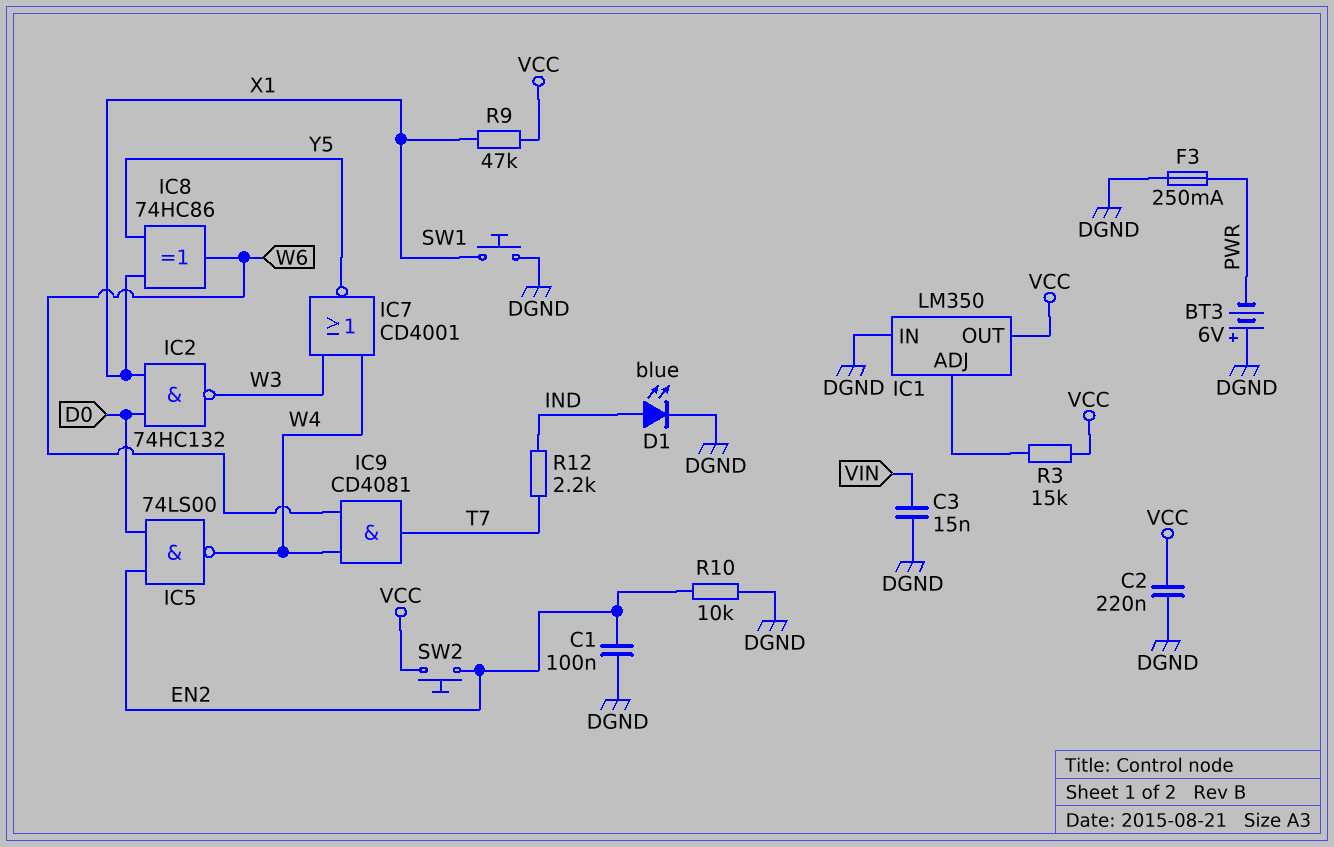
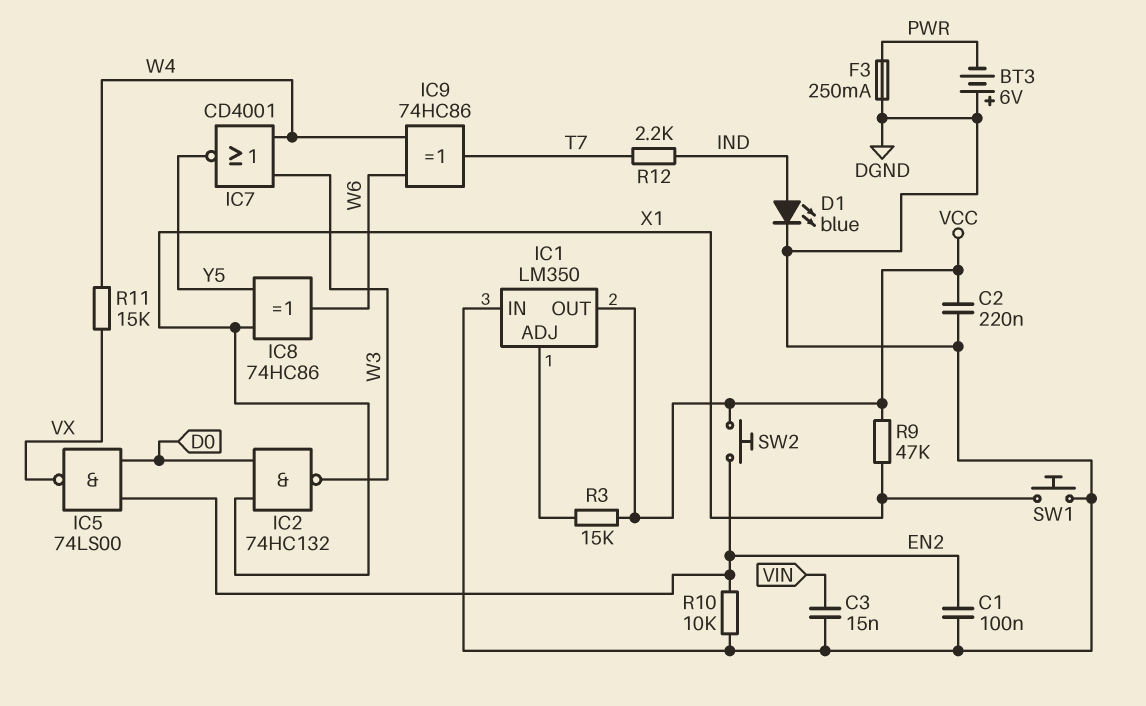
IC5: NAND 74LS00 (in D0, in EN2, out W4) -> NAND 74LS00 (in D0, in EN2, out VX)
IC9: AND CD4081 (in W4, in W6, out T7) -> XOR 74HC86 (in W4, in W6, out T7)
R11: none -> 15k (VX, W4)

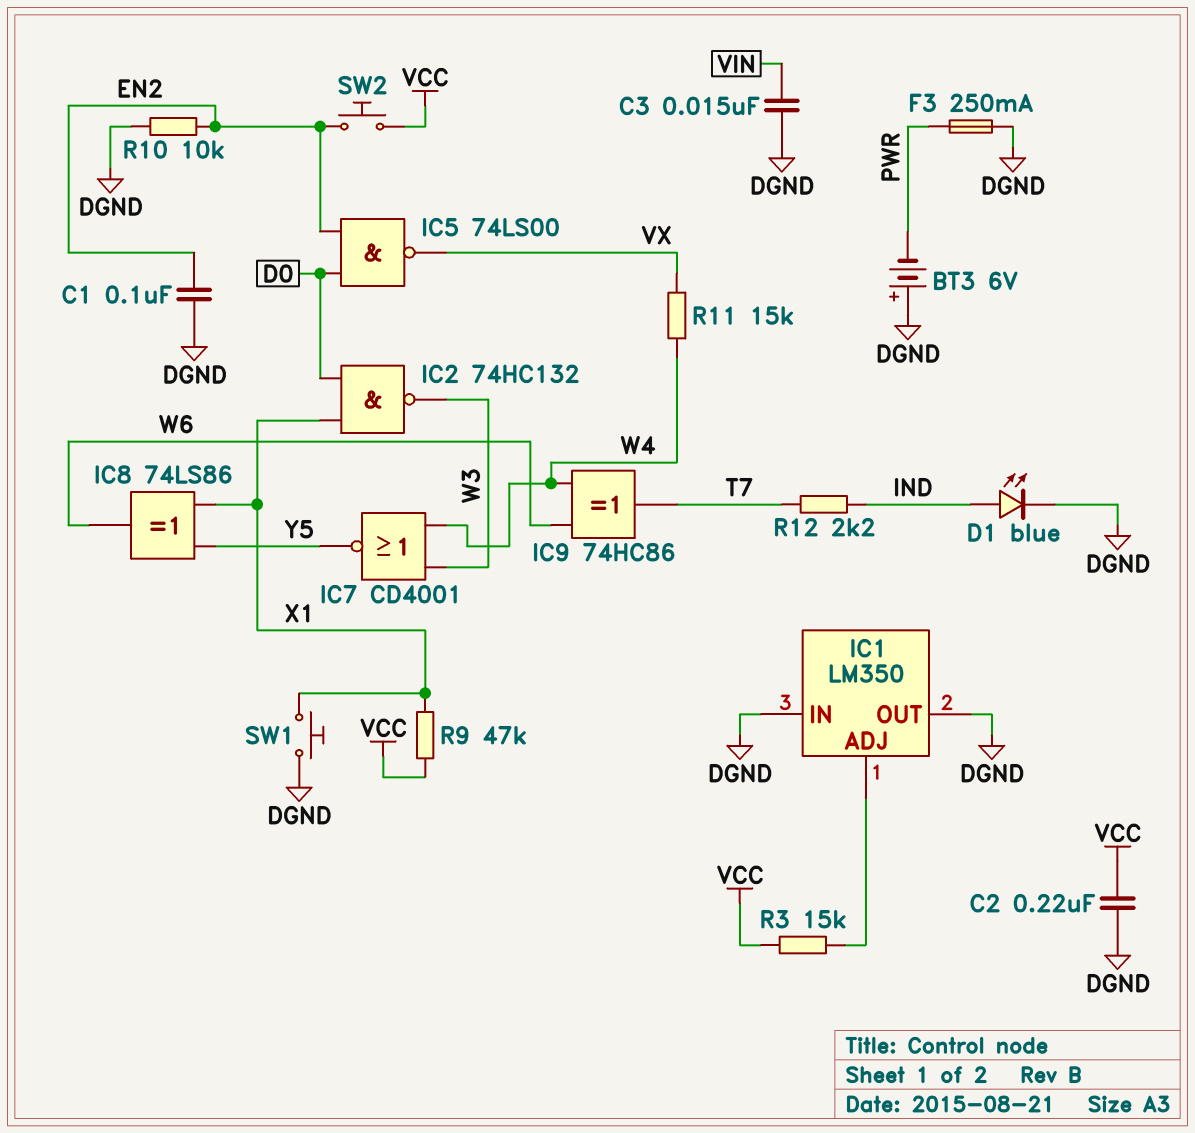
IC1 pin OUT: VCC -> DGND
IC8: XOR 74HC86 (in X1, in Y5, out W6) -> XOR 74LS86 (in X1, in Y5, out W6)

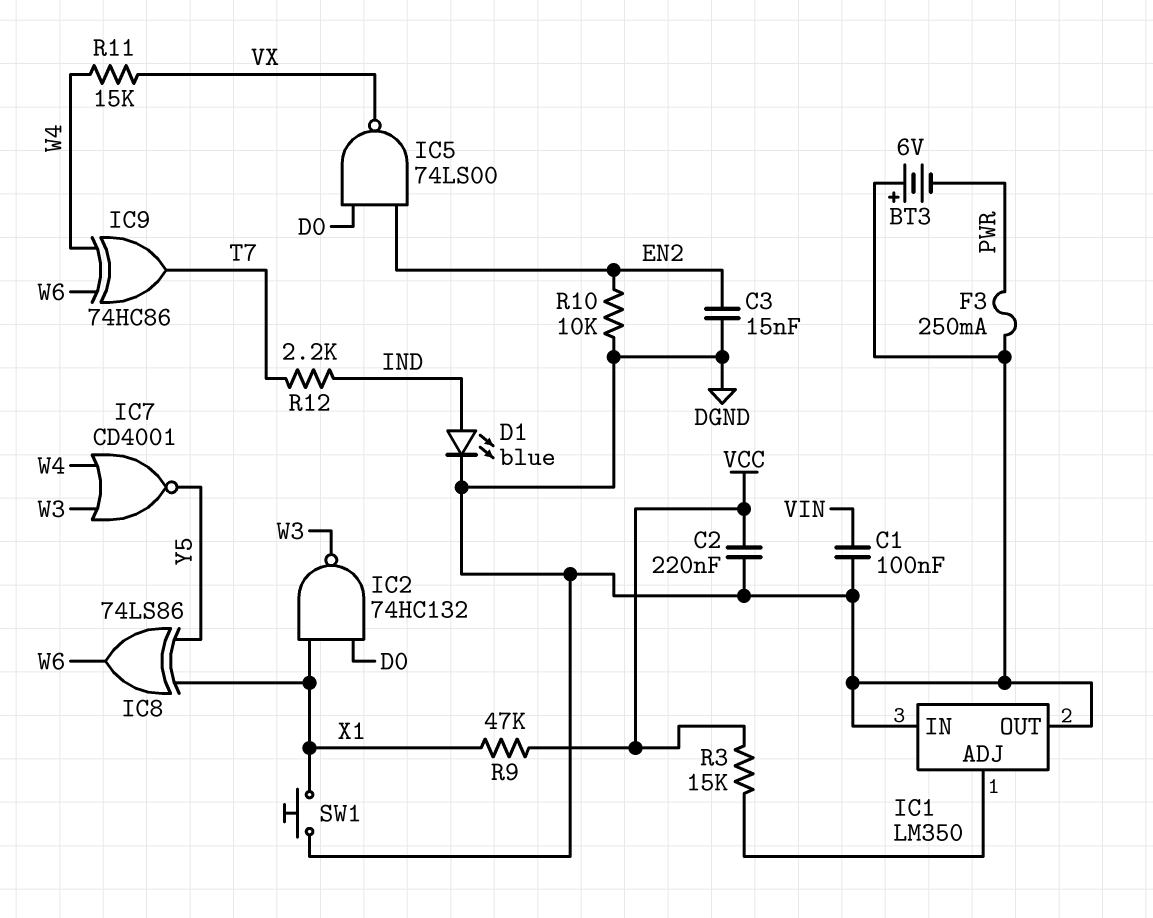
C1: 100nF (DGND, EN2) -> 100nF (DGND, VIN)
C3: 15nF (DGND, VIN) -> 15nF (DGND, EN2)
SW2: button (EN2, VCC) -> none

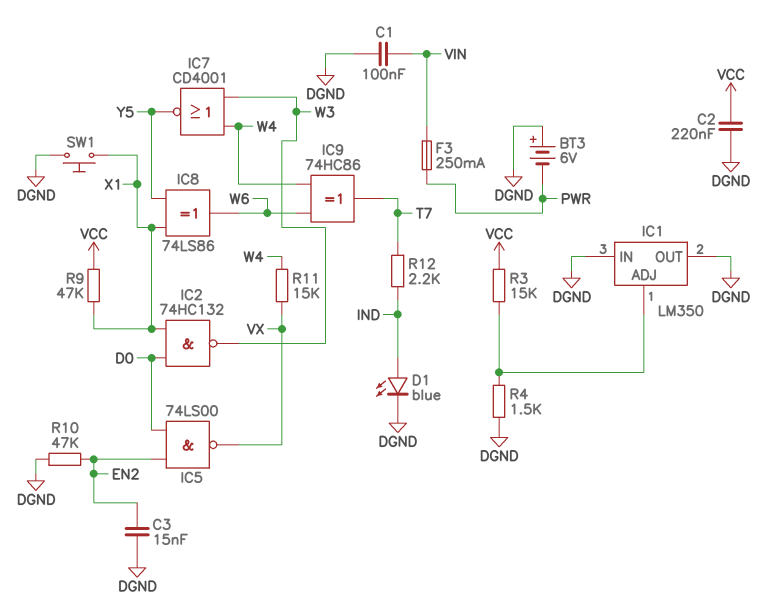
F3: 250mA (DGND, PWR) -> 250mA (PWR, VIN)
R4: none -> 1.5k (DGND, IC1/ADJ)
R10: 10k (DGND, EN2) -> 47k (DGND, EN2)

